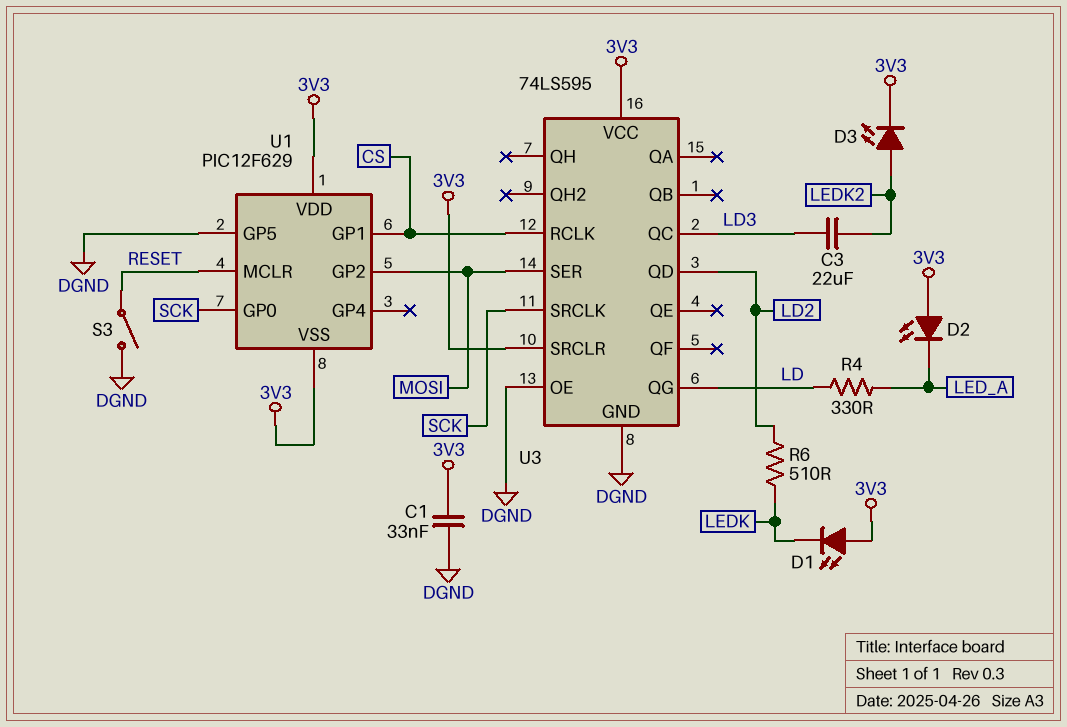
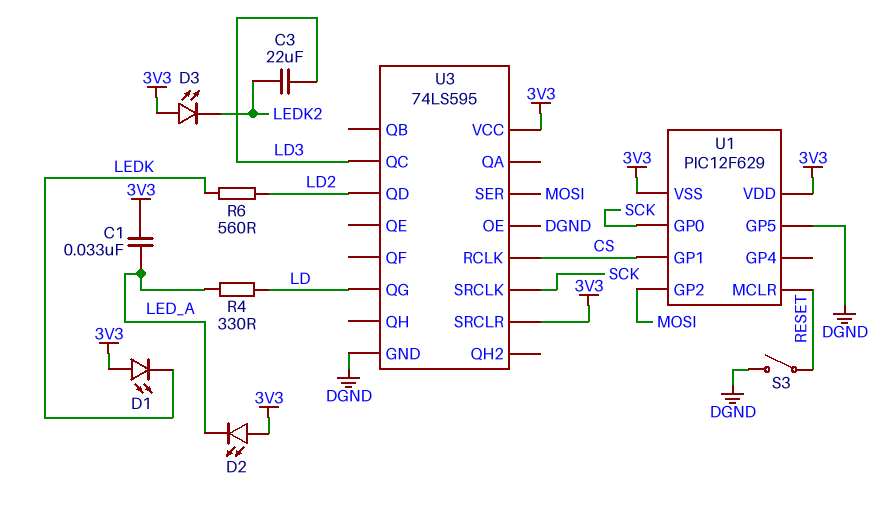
C1: 33nF (3V3, DGND) -> 33nF (3V3, LED_A)
D3: LED (A LEDK2, K 3V3) -> LED (A 3V3, K LEDK2)
R6: 510 (LD2, LEDK) -> 560 (LD2, LEDK)

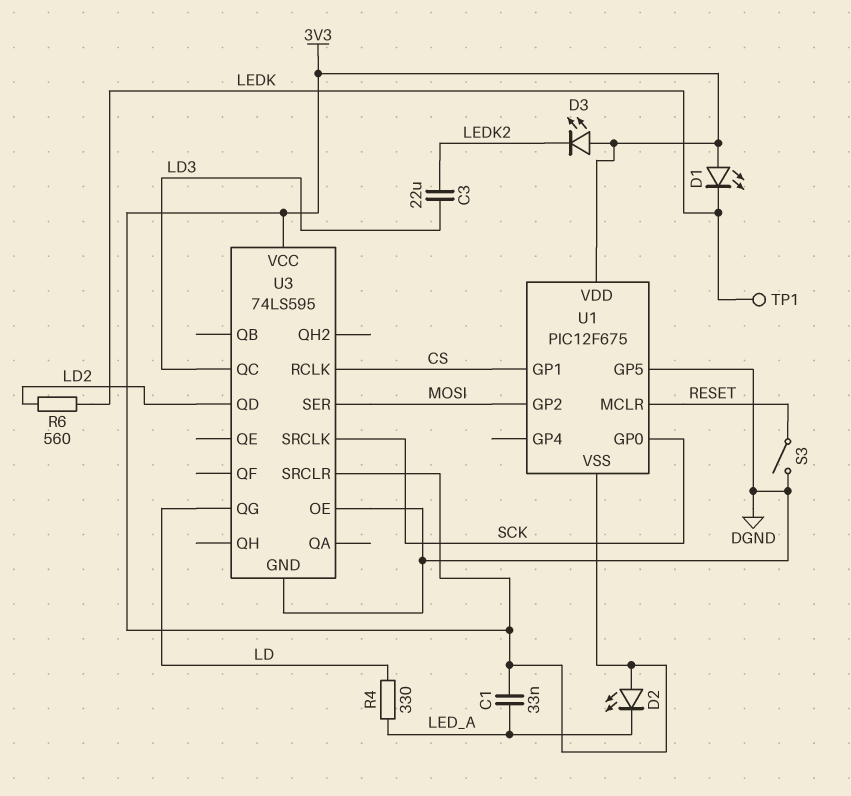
TP1: none -> test point (LEDK)
U1: PIC12F629 -> PIC12F675

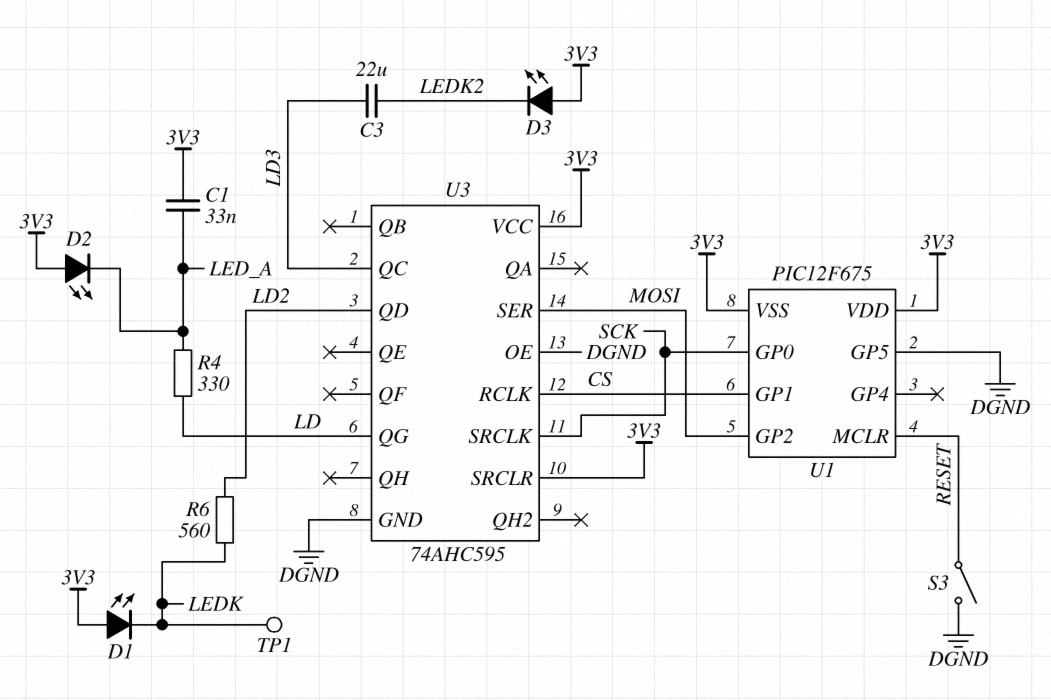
U3: 74LS595 -> 74AHC595

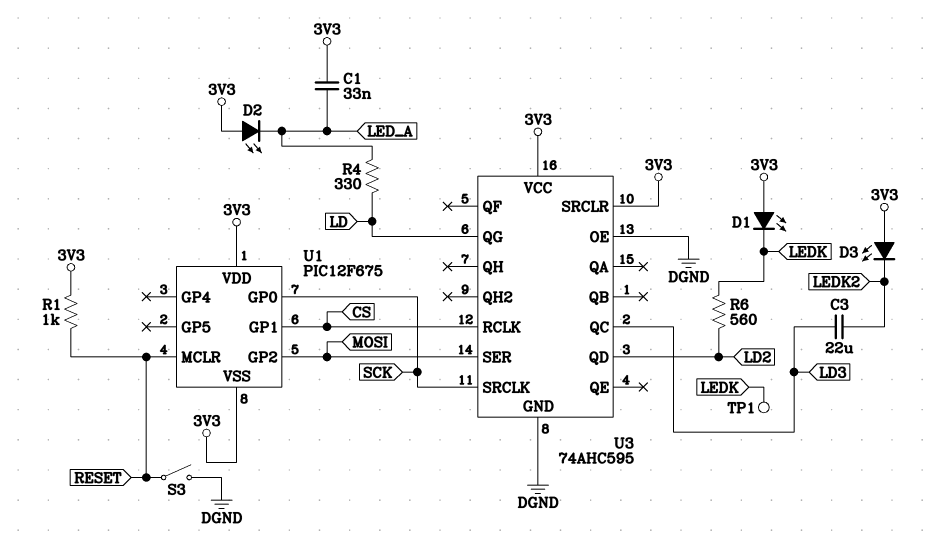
R1: none -> 1k (3V3, RESET)
U1 pin GP5: DGND -> none

